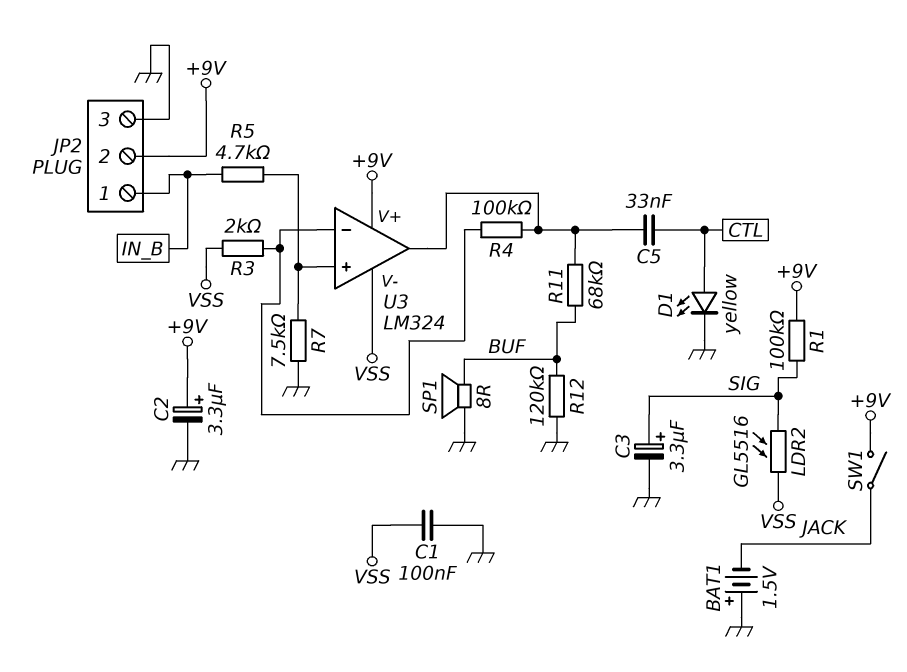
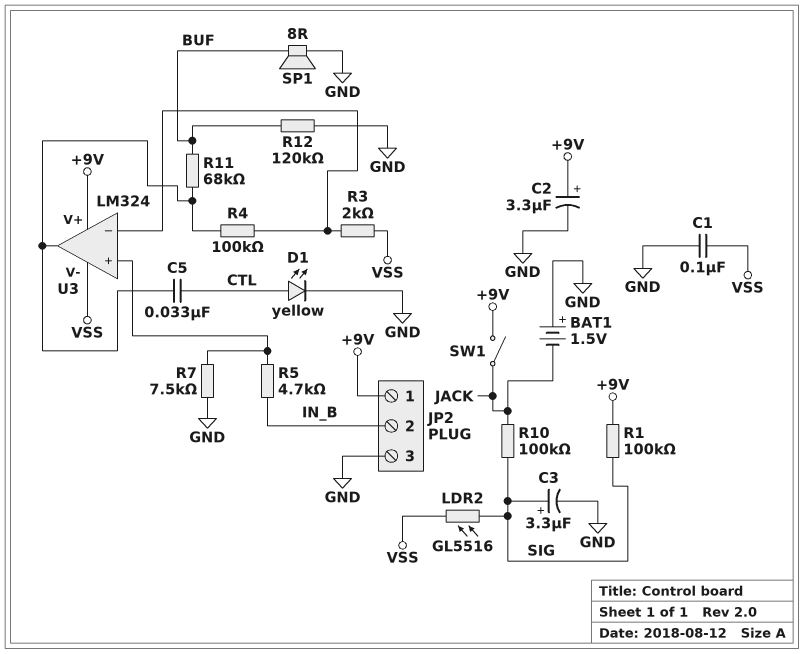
JP2 pin 1: IN_B -> +9V
JP2 pin 2: +9V -> IN_B
R10: none -> 100k (JACK, SIG)

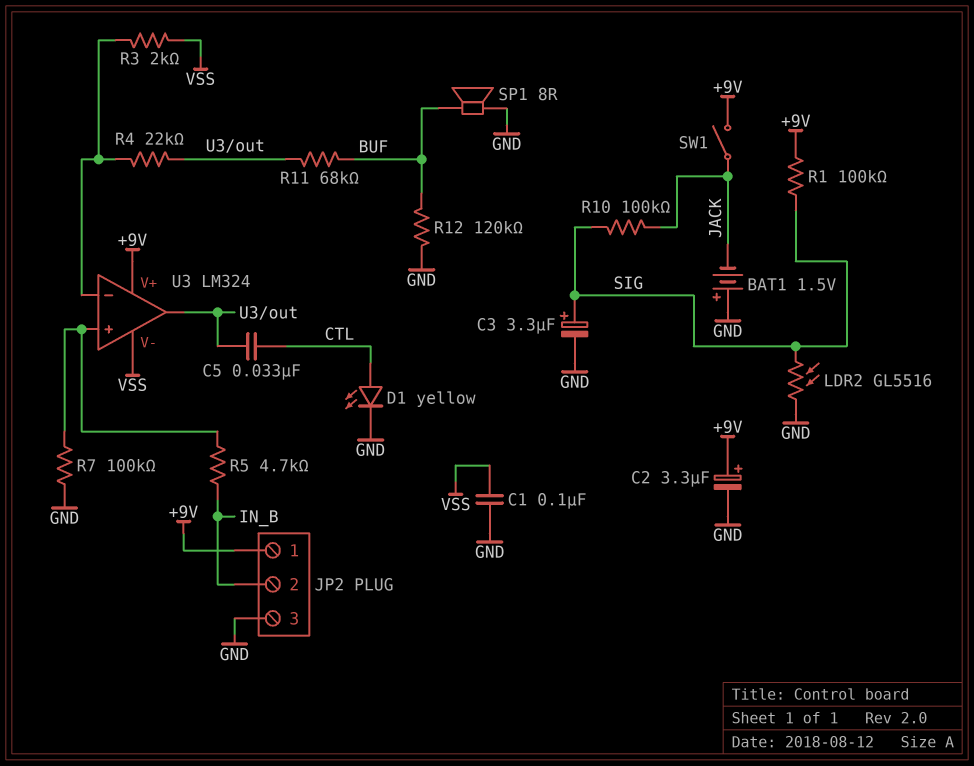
LDR2: GL5516 (SIG, VSS) -> GL5516 (GND, SIG)
R4: 100k (U3/in-, U3/out) -> 22k (U3/in-, U3/out)
R7: 7.5k (GND, U3/in+) -> 100k (GND, U3/in+)

